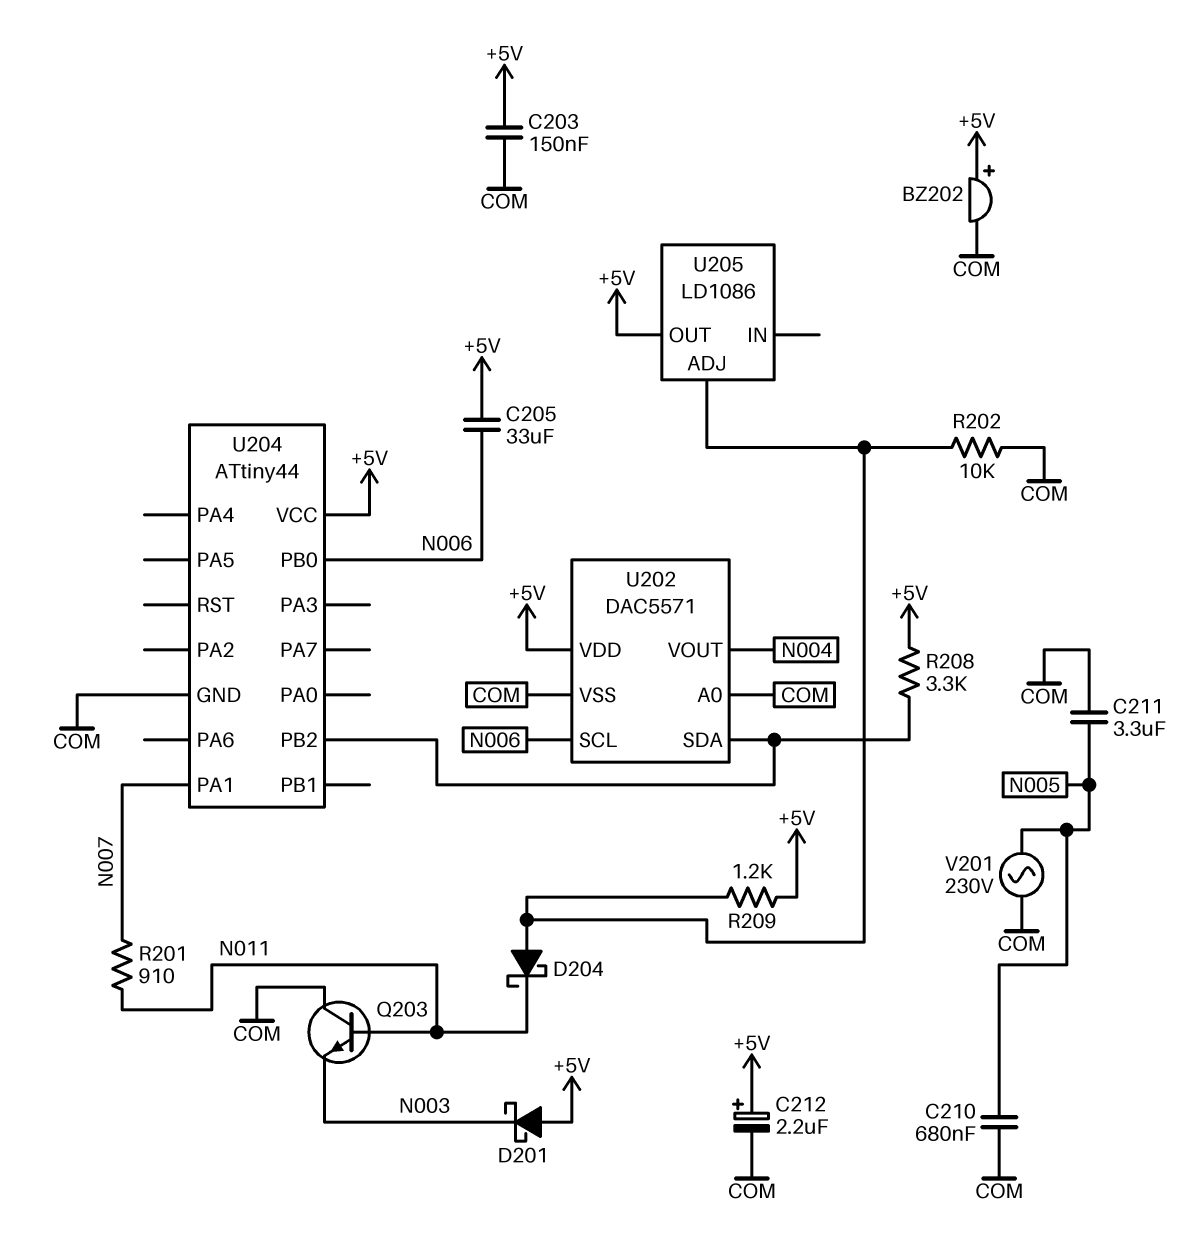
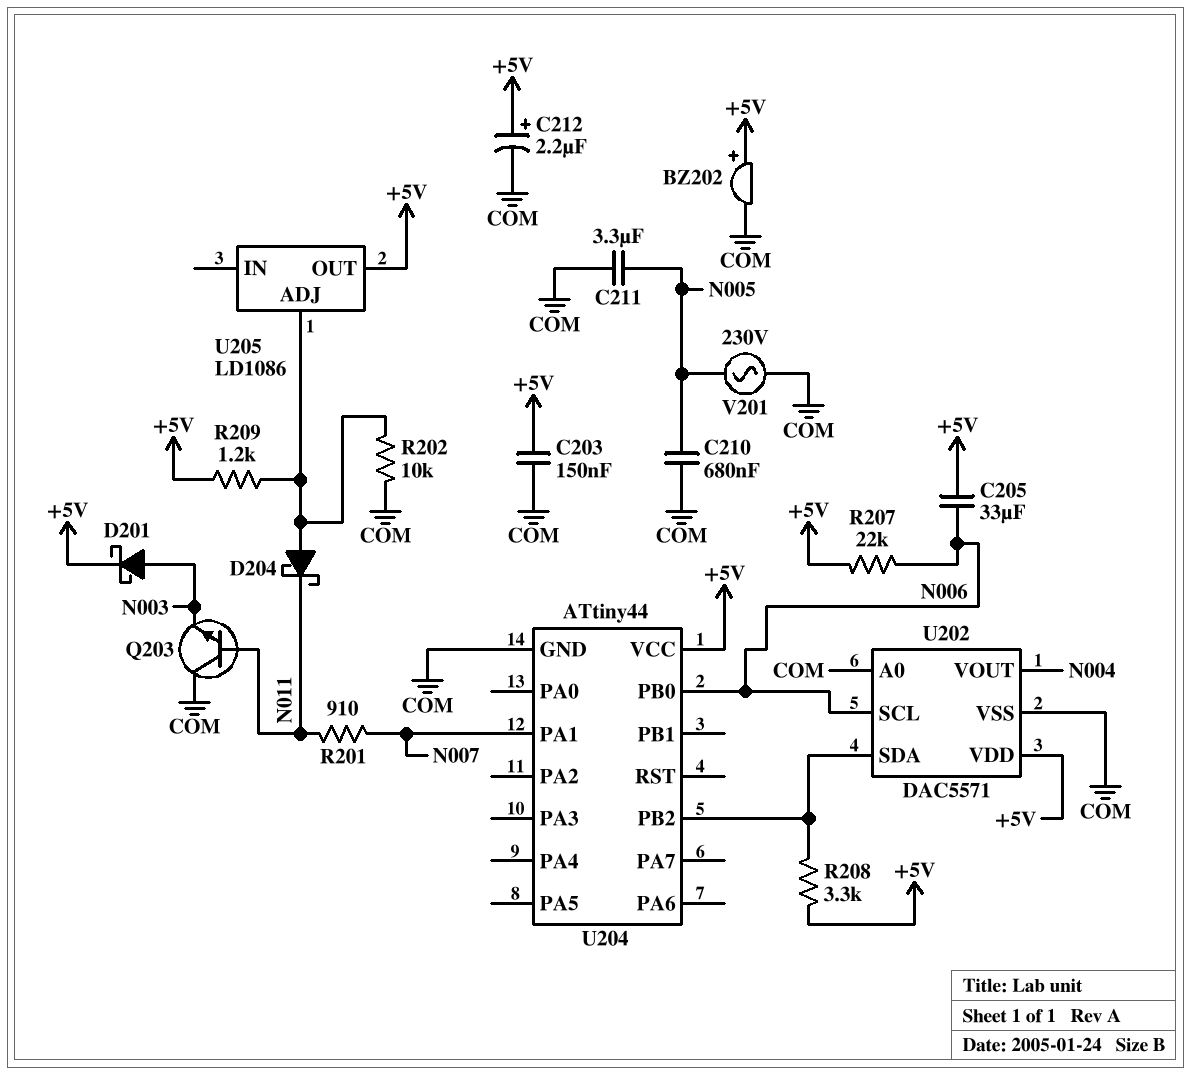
D201: schottky (A +5V, K N003) -> schottky (A N003, K +5V)
R207: none -> 22k (+5V, N006)

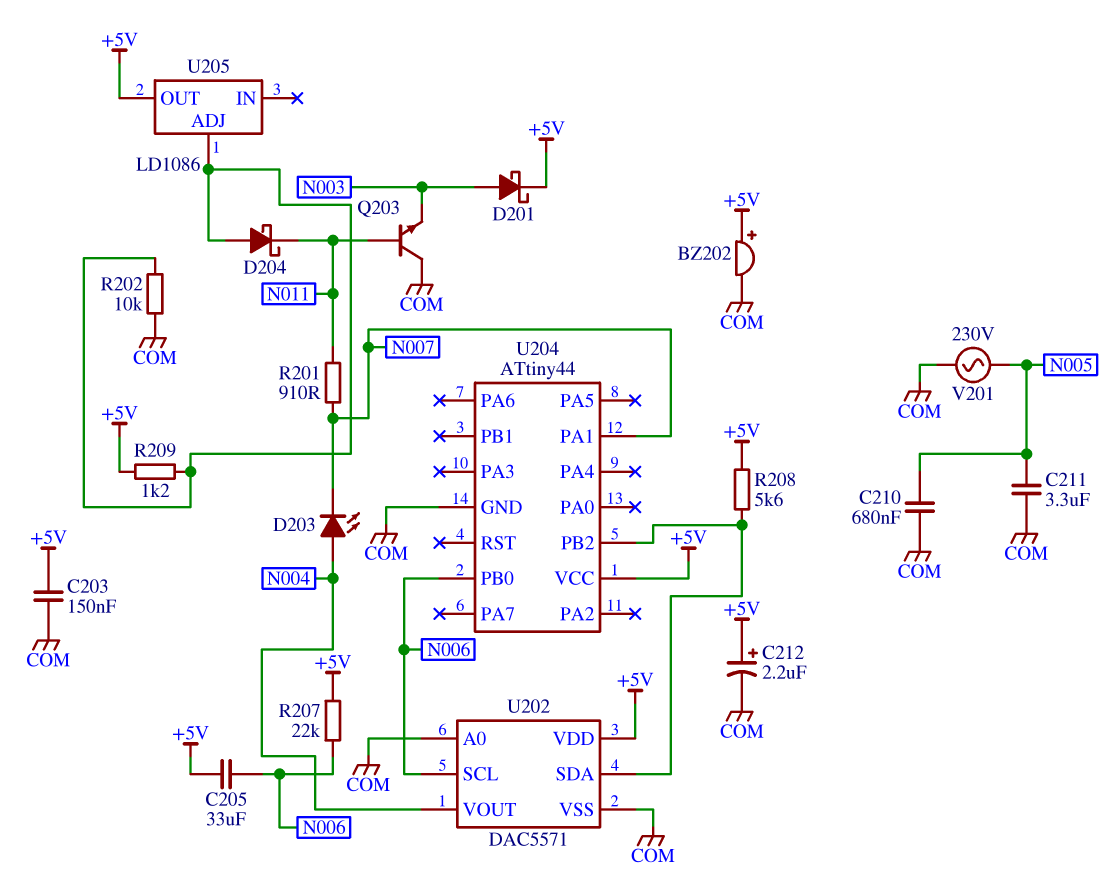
D203: none -> LED (A N004, K N007)
R208: 3.3k (+5V, U202/SDA) -> 5.6k (+5V, U202/SDA)

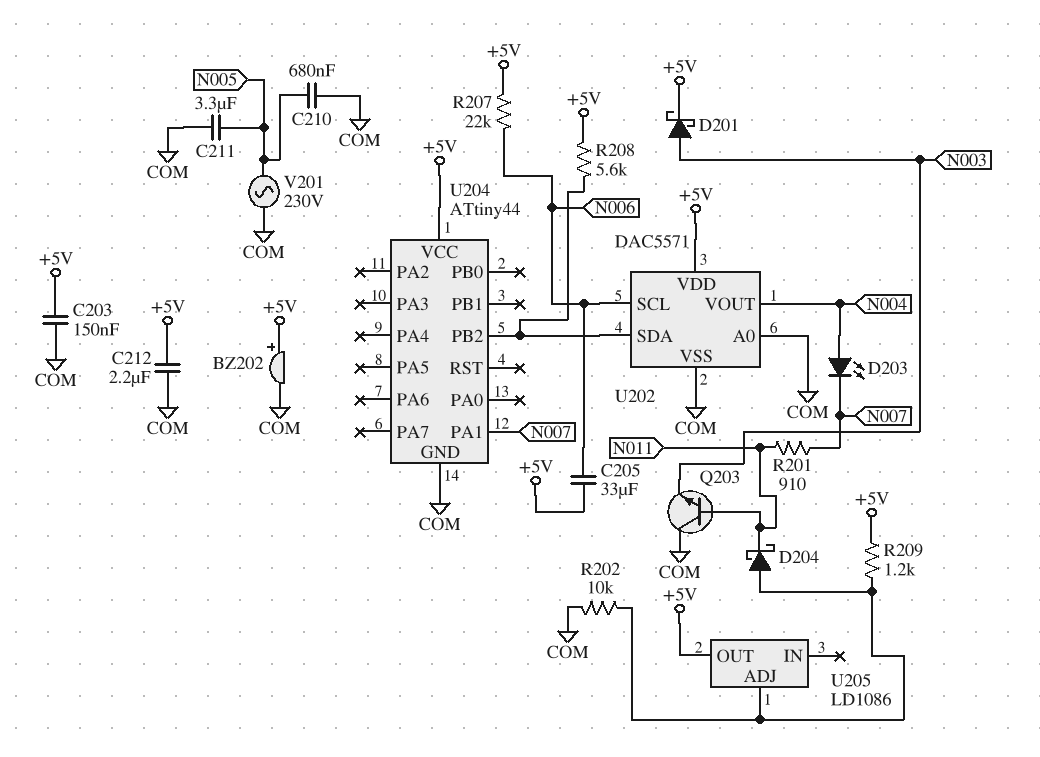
C212: 2.2uF (plus +5V, minus COM) -> 2.2uF (+5V, COM)
U204 pin PB0: N006 -> none

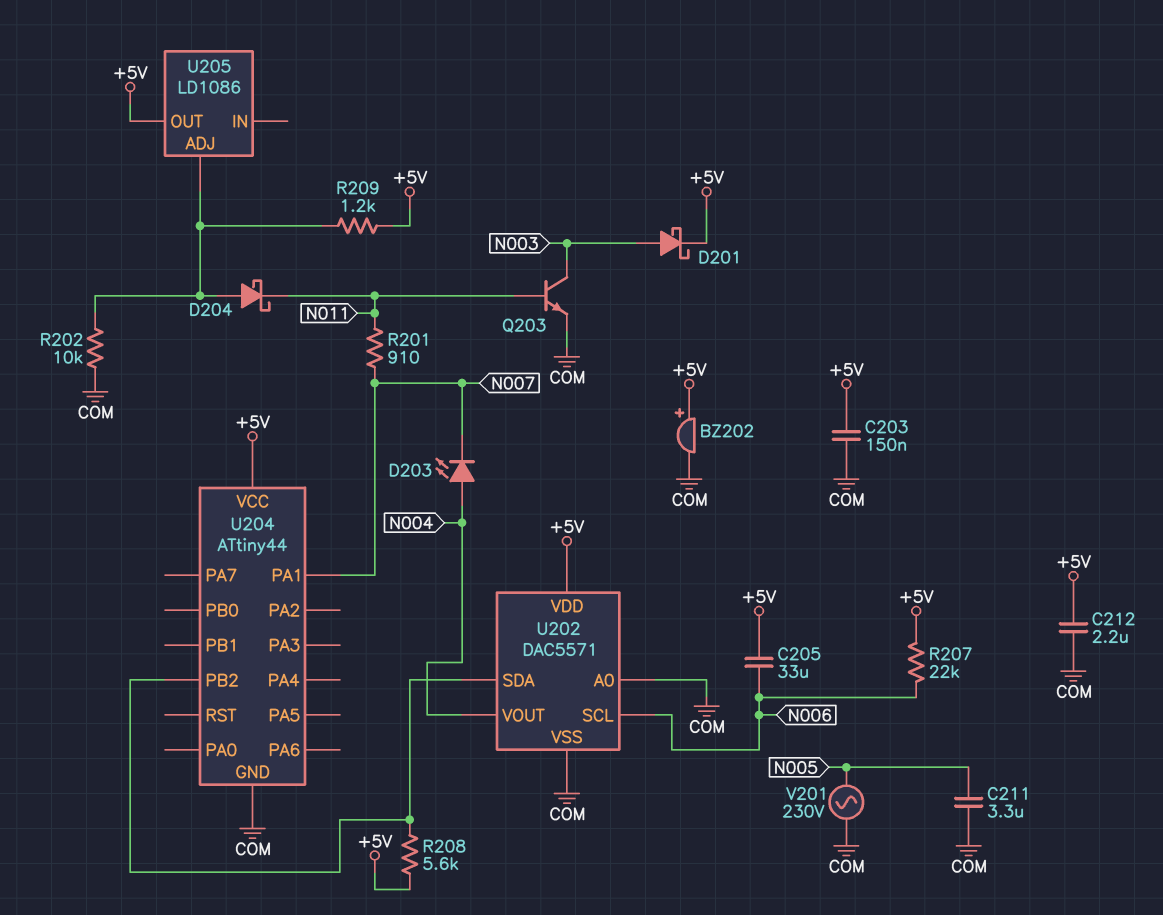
C210: 680nF (COM, N005) -> none
Q203: NPN (B N011, C COM, E N003) -> NPN (B N011, C N003, E COM)

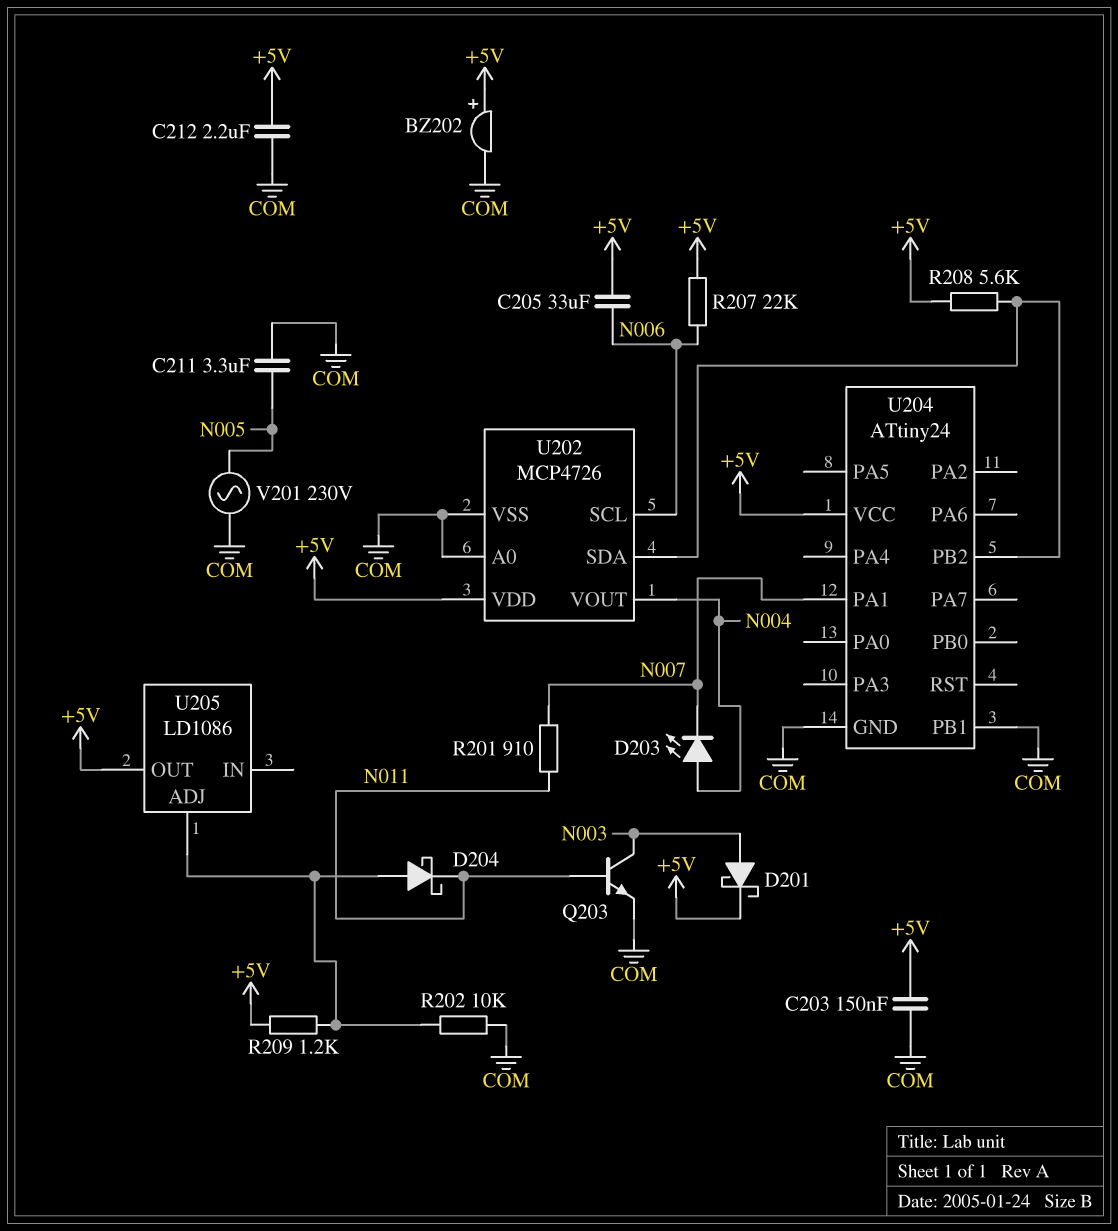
U202: DAC5571 -> MCP4726
U204: ATtiny44 -> ATtiny24
U204 pin PB1: none -> COM

